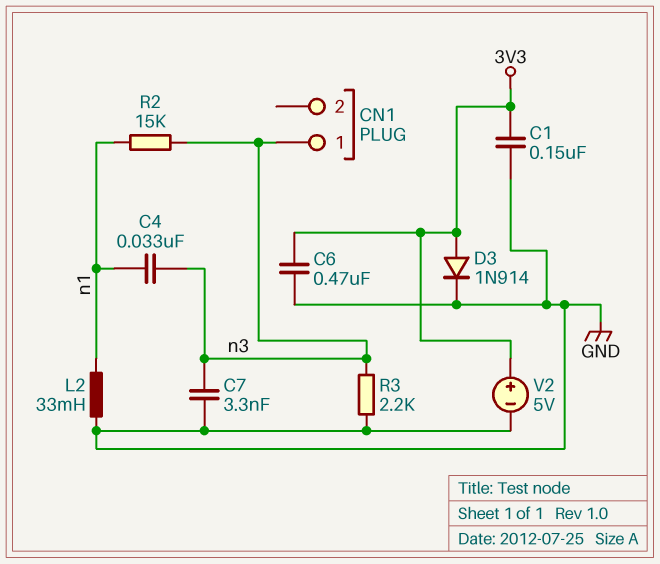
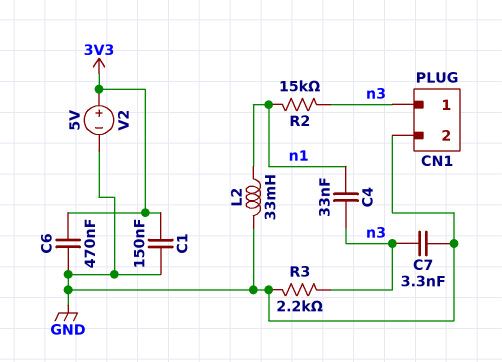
CN1 pin 2: none -> GND
D3: diode 1N914 (A 3V3, K GND) -> none

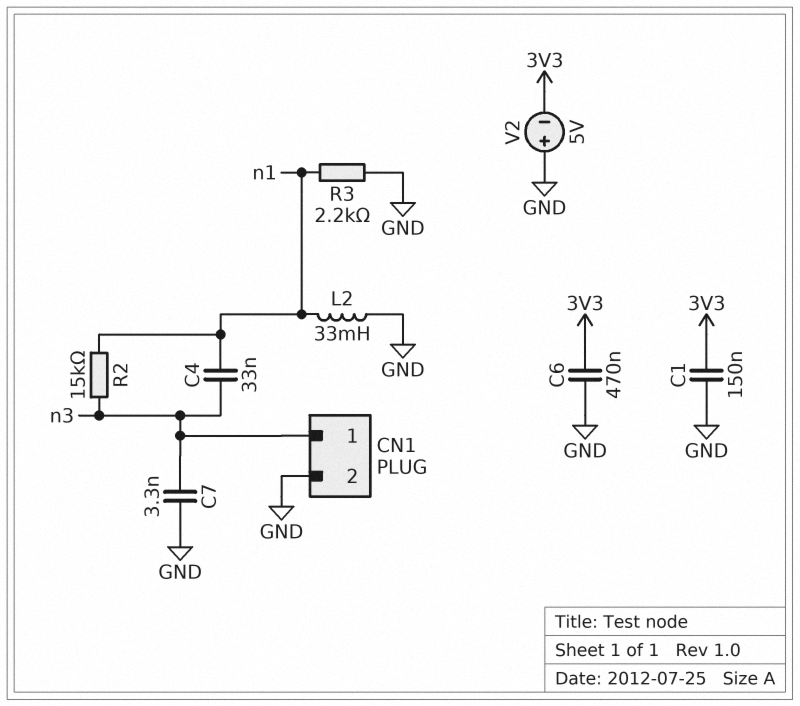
R3: 2.2k (GND, n3) -> 2.2k (GND, n1)
V2: 5V (plus 3V3, minus GND) -> 5V (plus GND, minus 3V3)

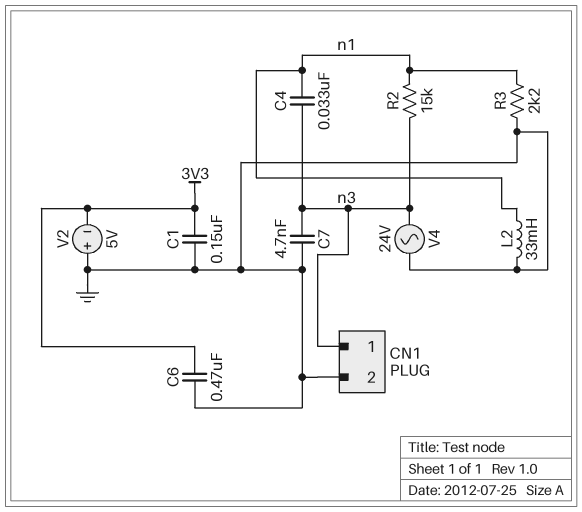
C7: 3.3nF (GND, n3) -> 4.7nF (GND, n3)
V4: none -> AC 24V (GND, n3)

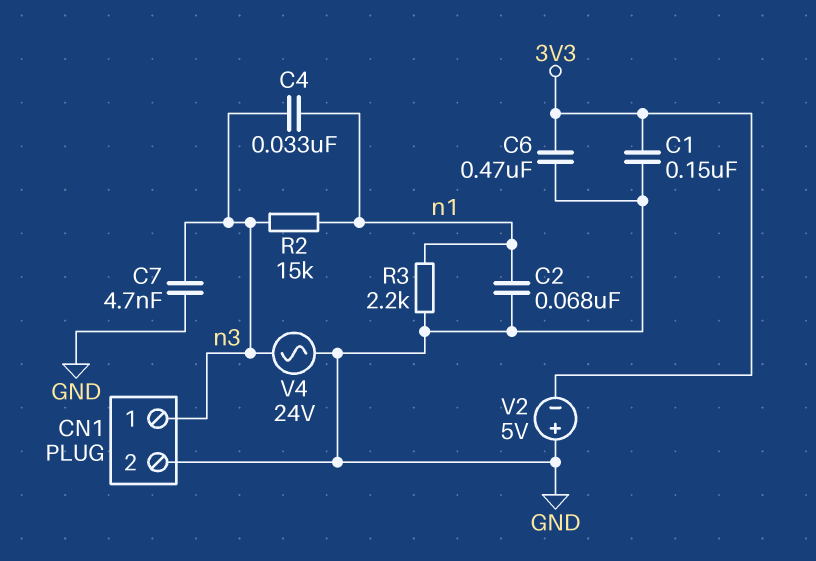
C2: none -> 68nF (GND, n1)
L2: 33mH (GND, n1) -> none

